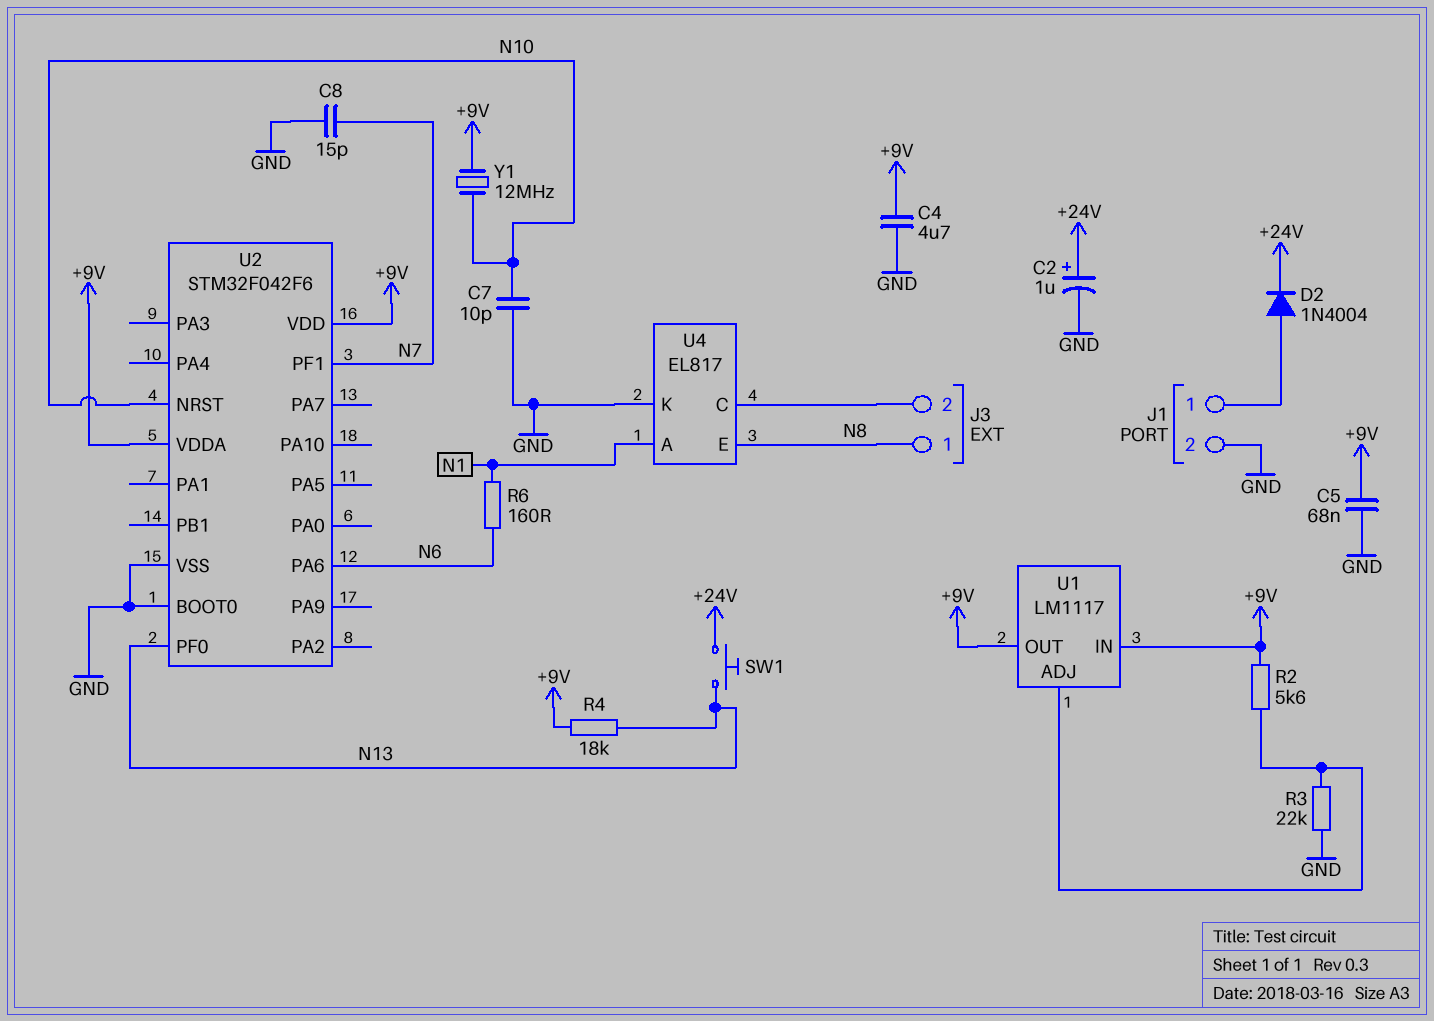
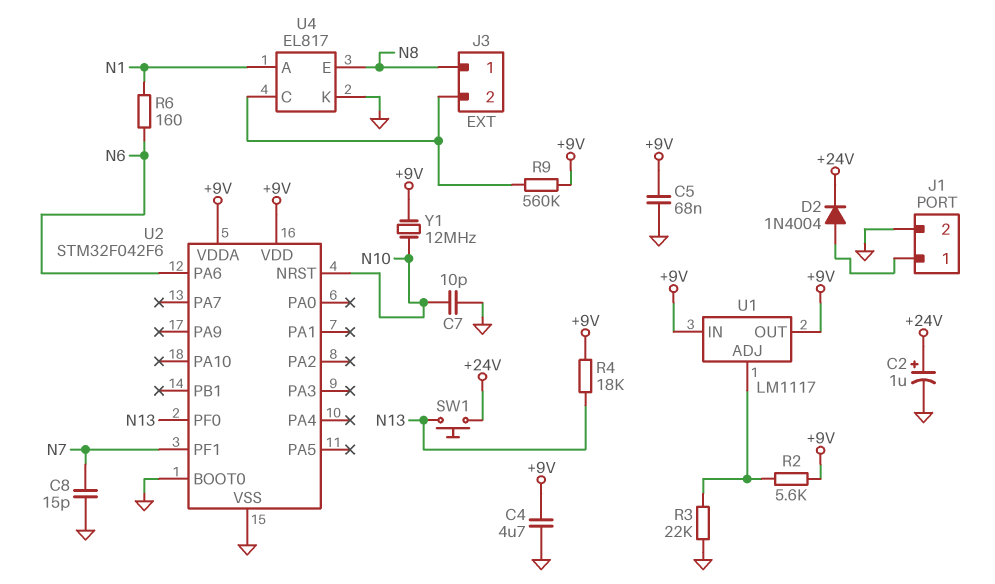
R9: none -> 560k (+9V, J3/2)

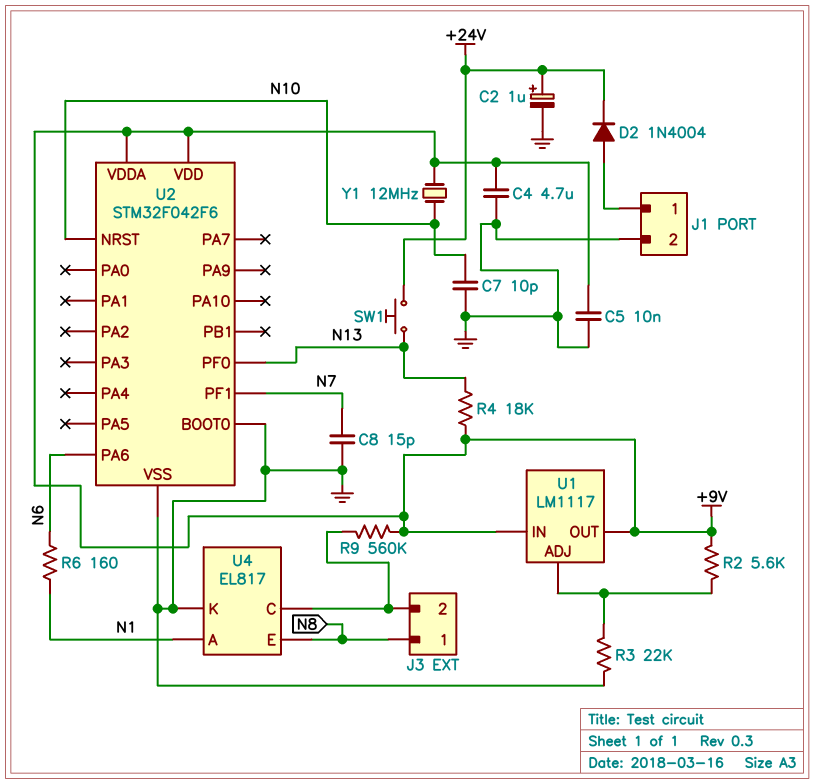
C5: 68nF (+9V, GND) -> 10nF (+9V, GND)

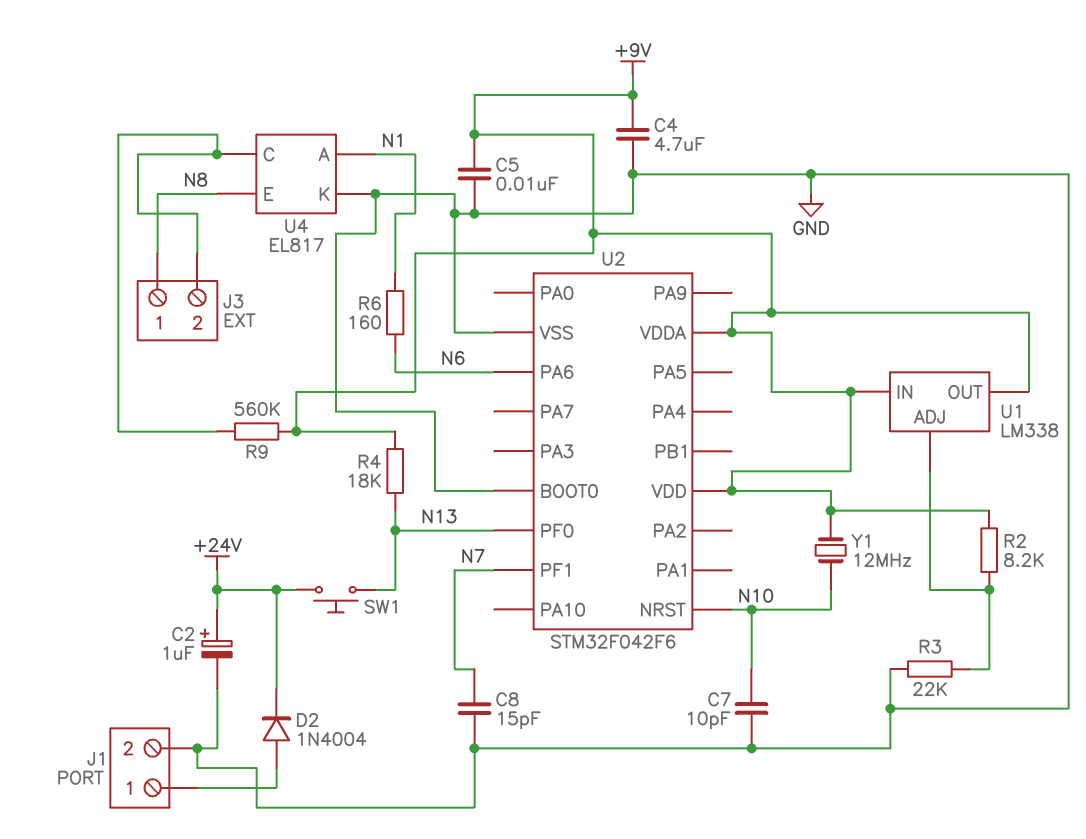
R2: 5.6k (+9V, U1/ADJ) -> 8.2k (+9V, U1/ADJ)
U1: LM1117 -> LM338

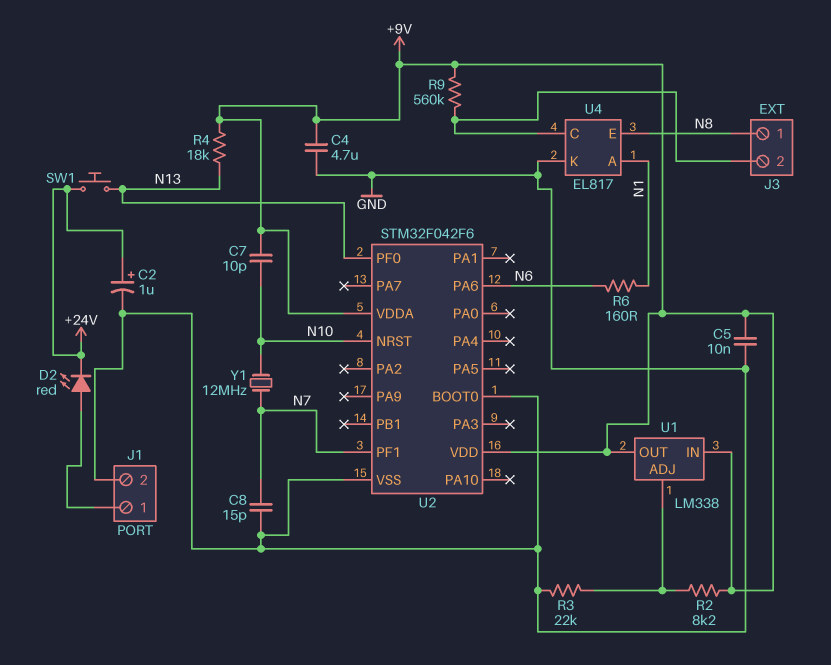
C7: 10pF (GND, N10) -> 10pF (+9V, N10)
D2: diode 1N4004 (A J1/1, K +24V) -> LED red (A J1/1, K +24V)
Y1: 12MHz (+9V, N10) -> 12MHz (N7, N10)

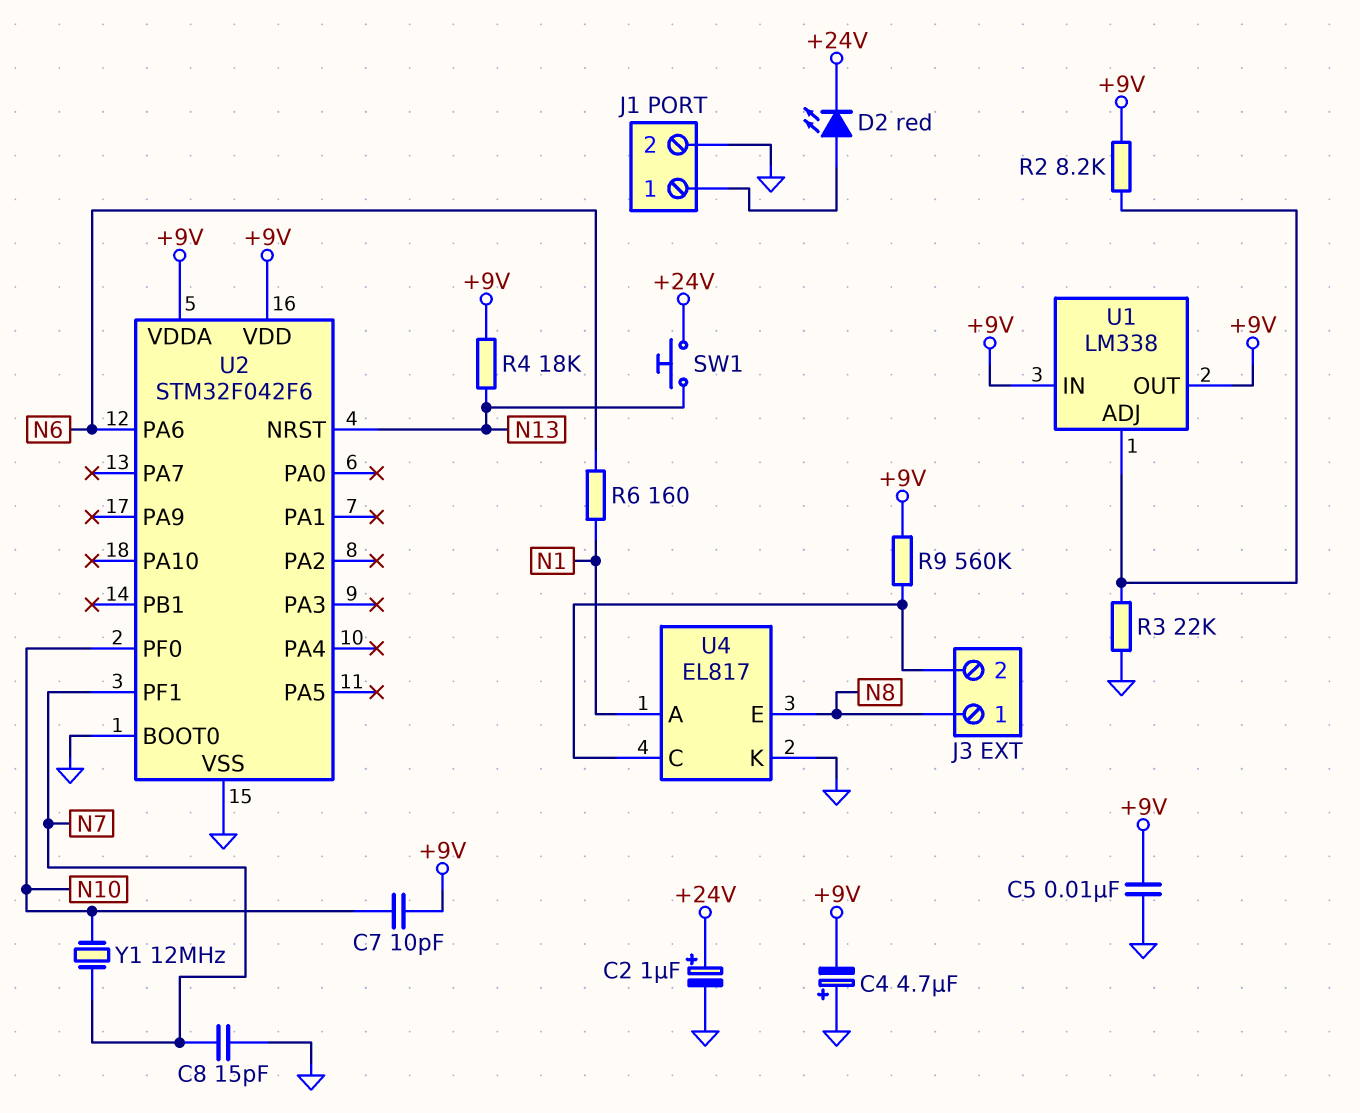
C4: 4.7uF (+9V, GND) -> 4.7uF (plus GND, minus +9V)
U2 pin NRST: N10 -> N13
U2 pin PF0: N13 -> N10

